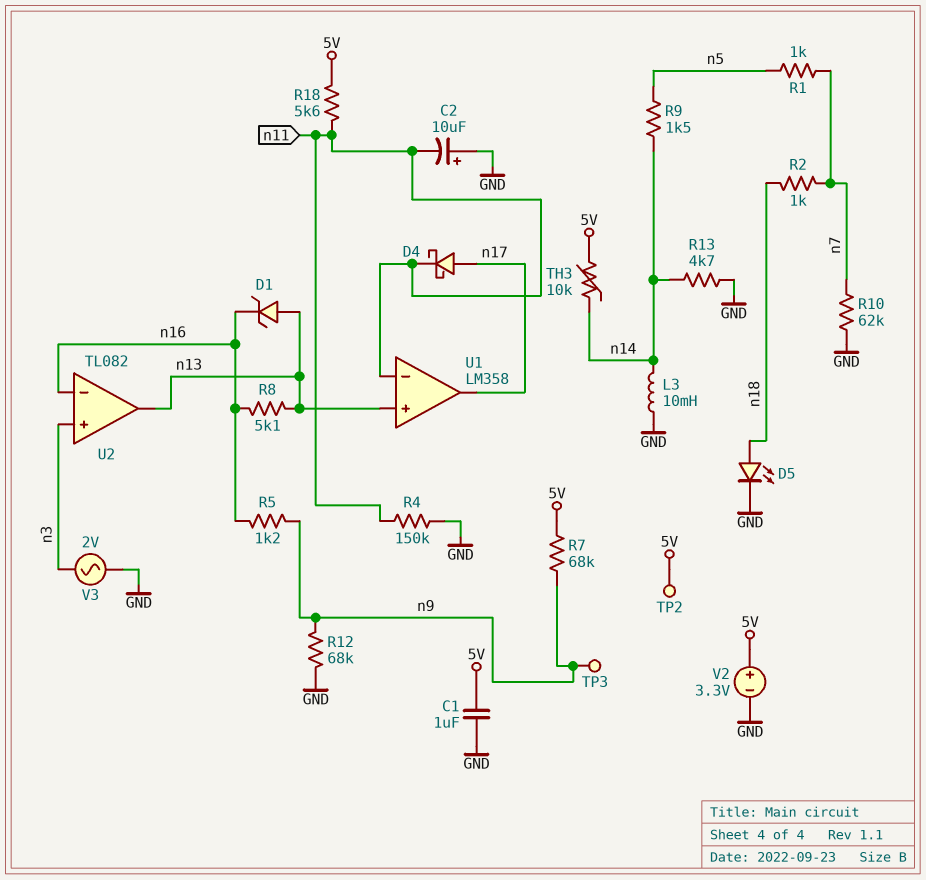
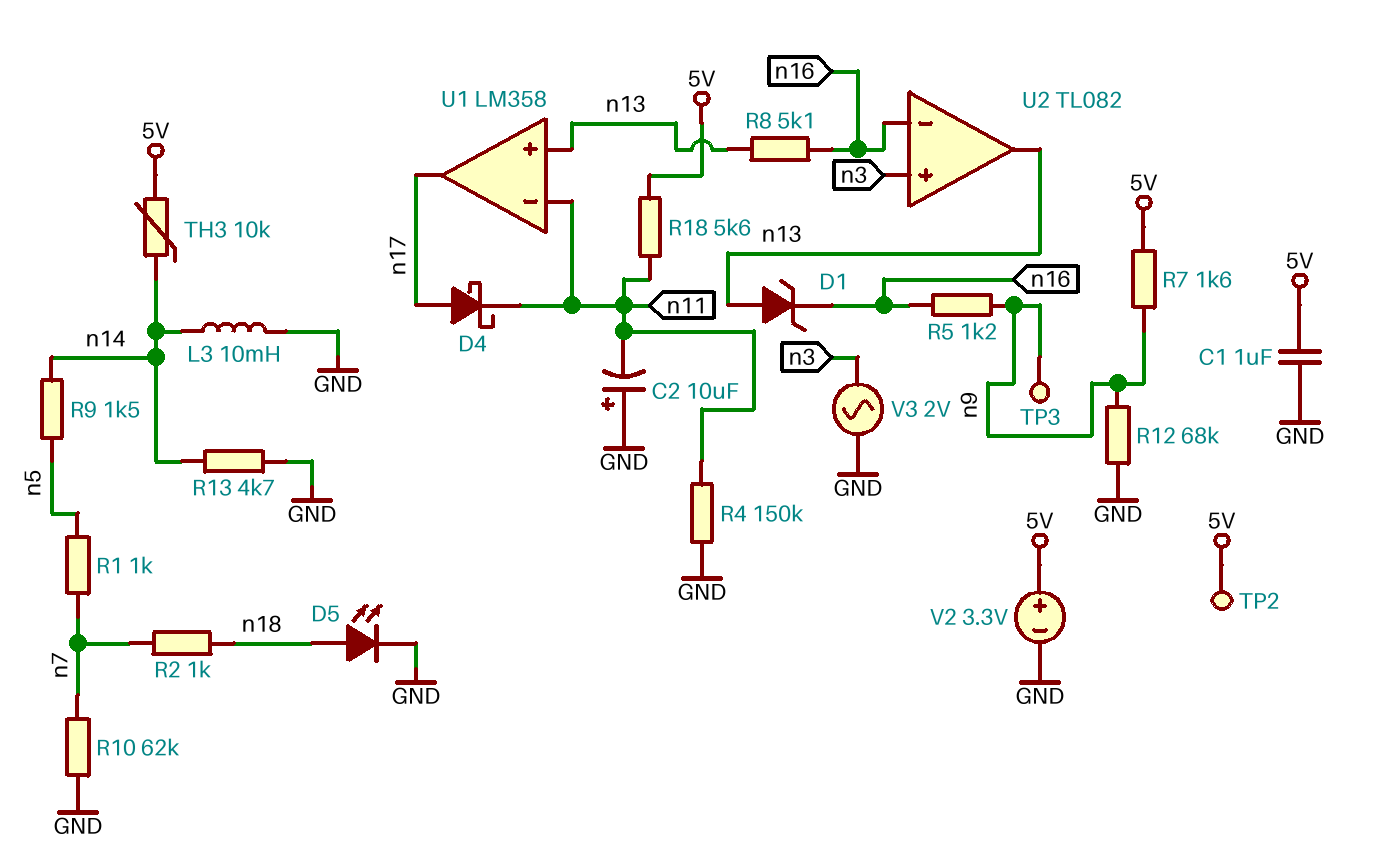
R7: 68k (5V, n9) -> 1.6k (5V, n9)

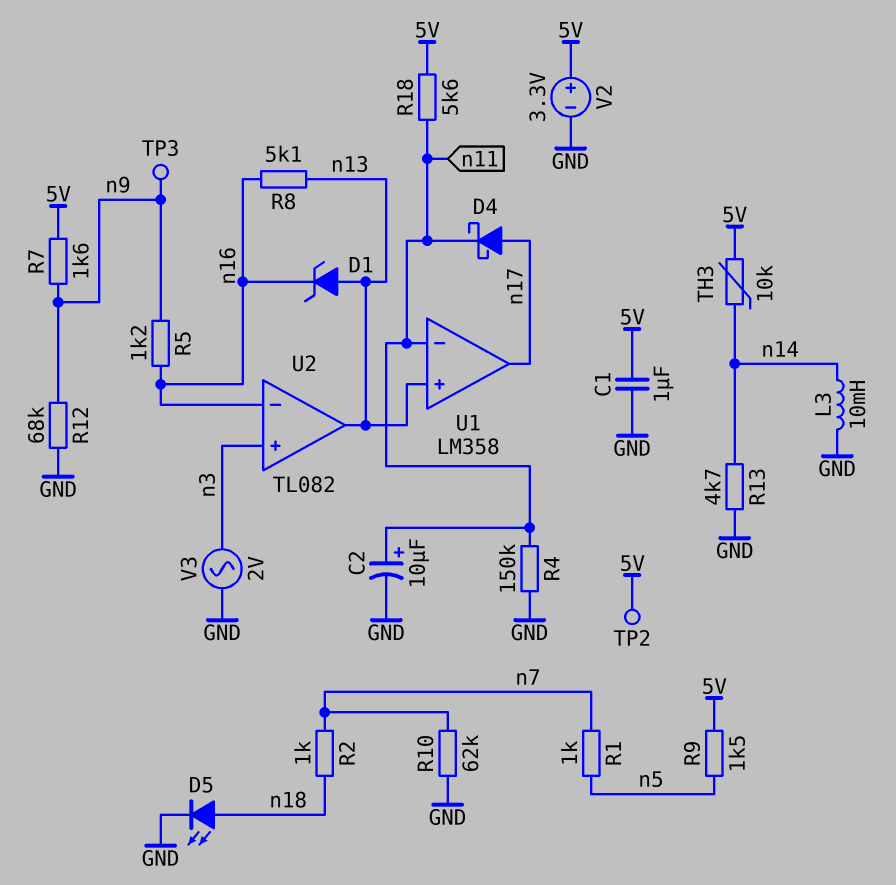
C2: 10uF (plus GND, minus n11) -> 10uF (plus n11, minus GND)
R9: 1.5k (n5, n14) -> 1.5k (5V, n5)

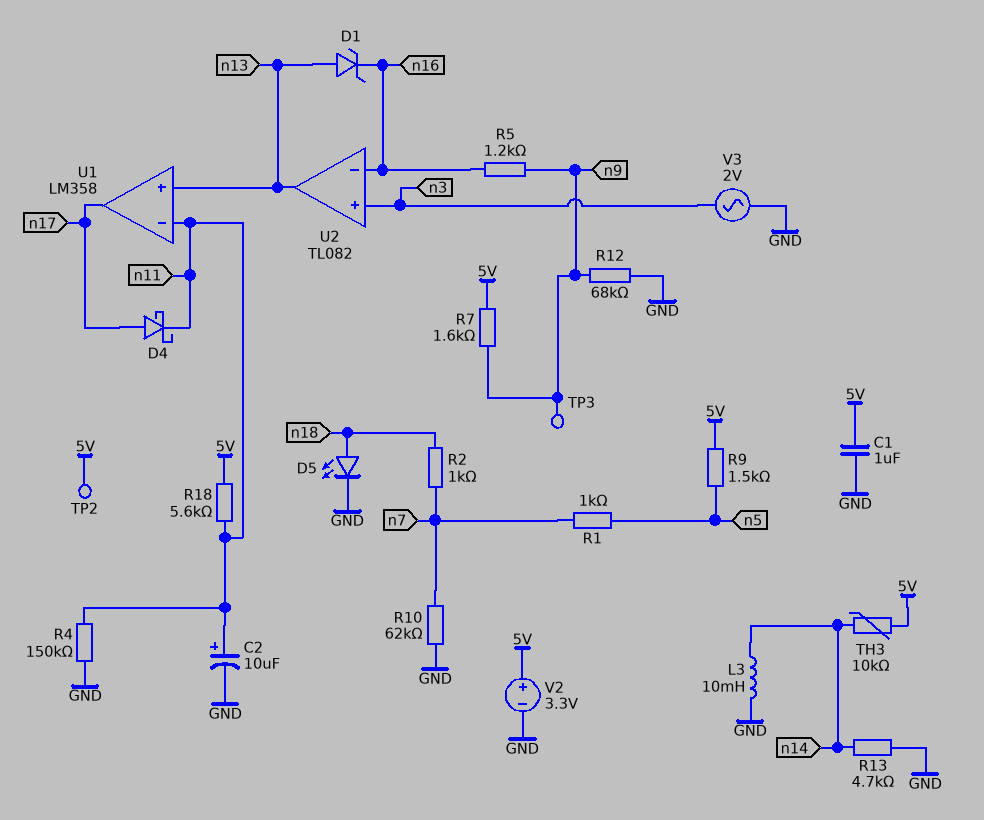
R8: 5.1k (n13, n16) -> none

